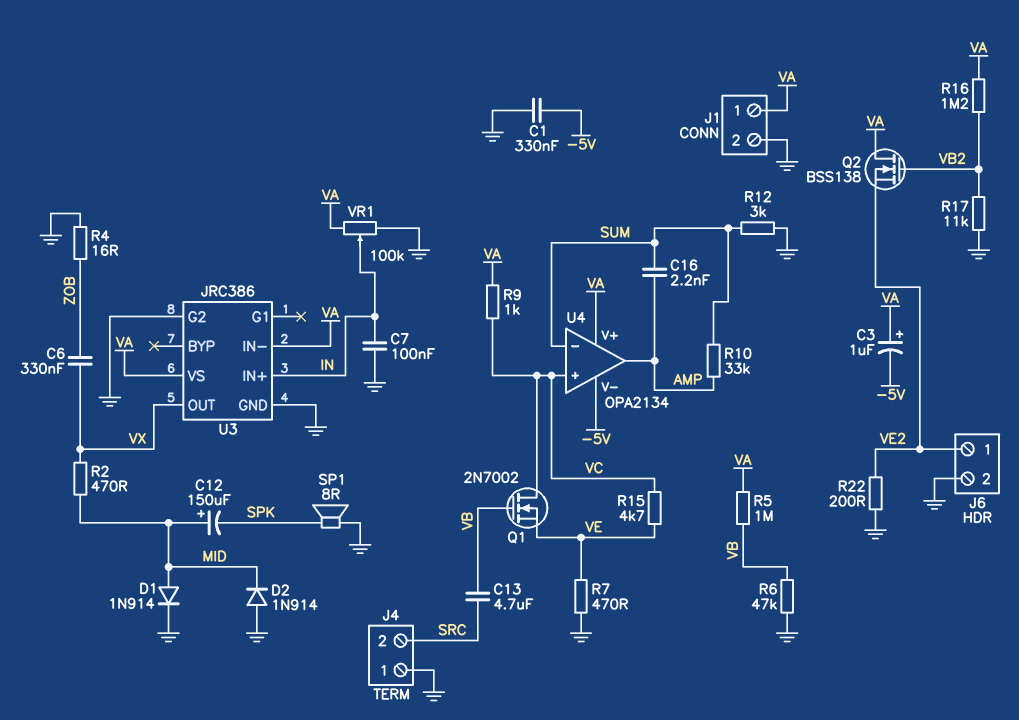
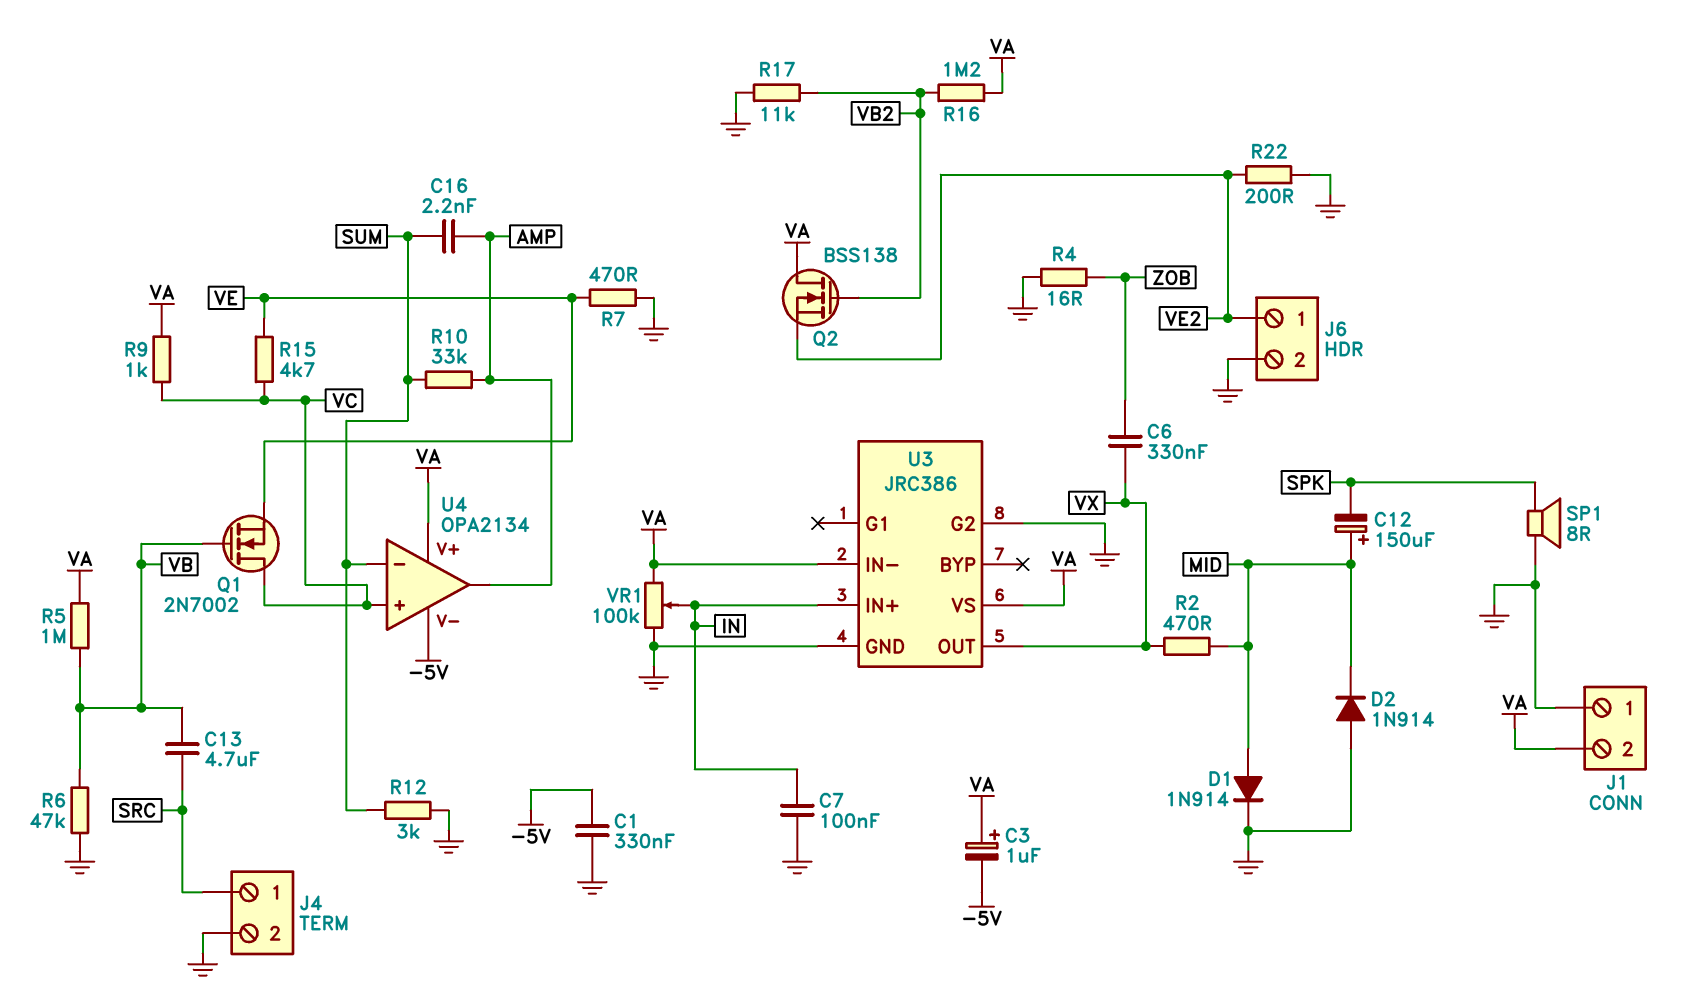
J1 pin 1: VA -> GND
J1 pin 2: GND -> VA
J4 pin 1: GND -> SRC
J4 pin 2: SRC -> GND

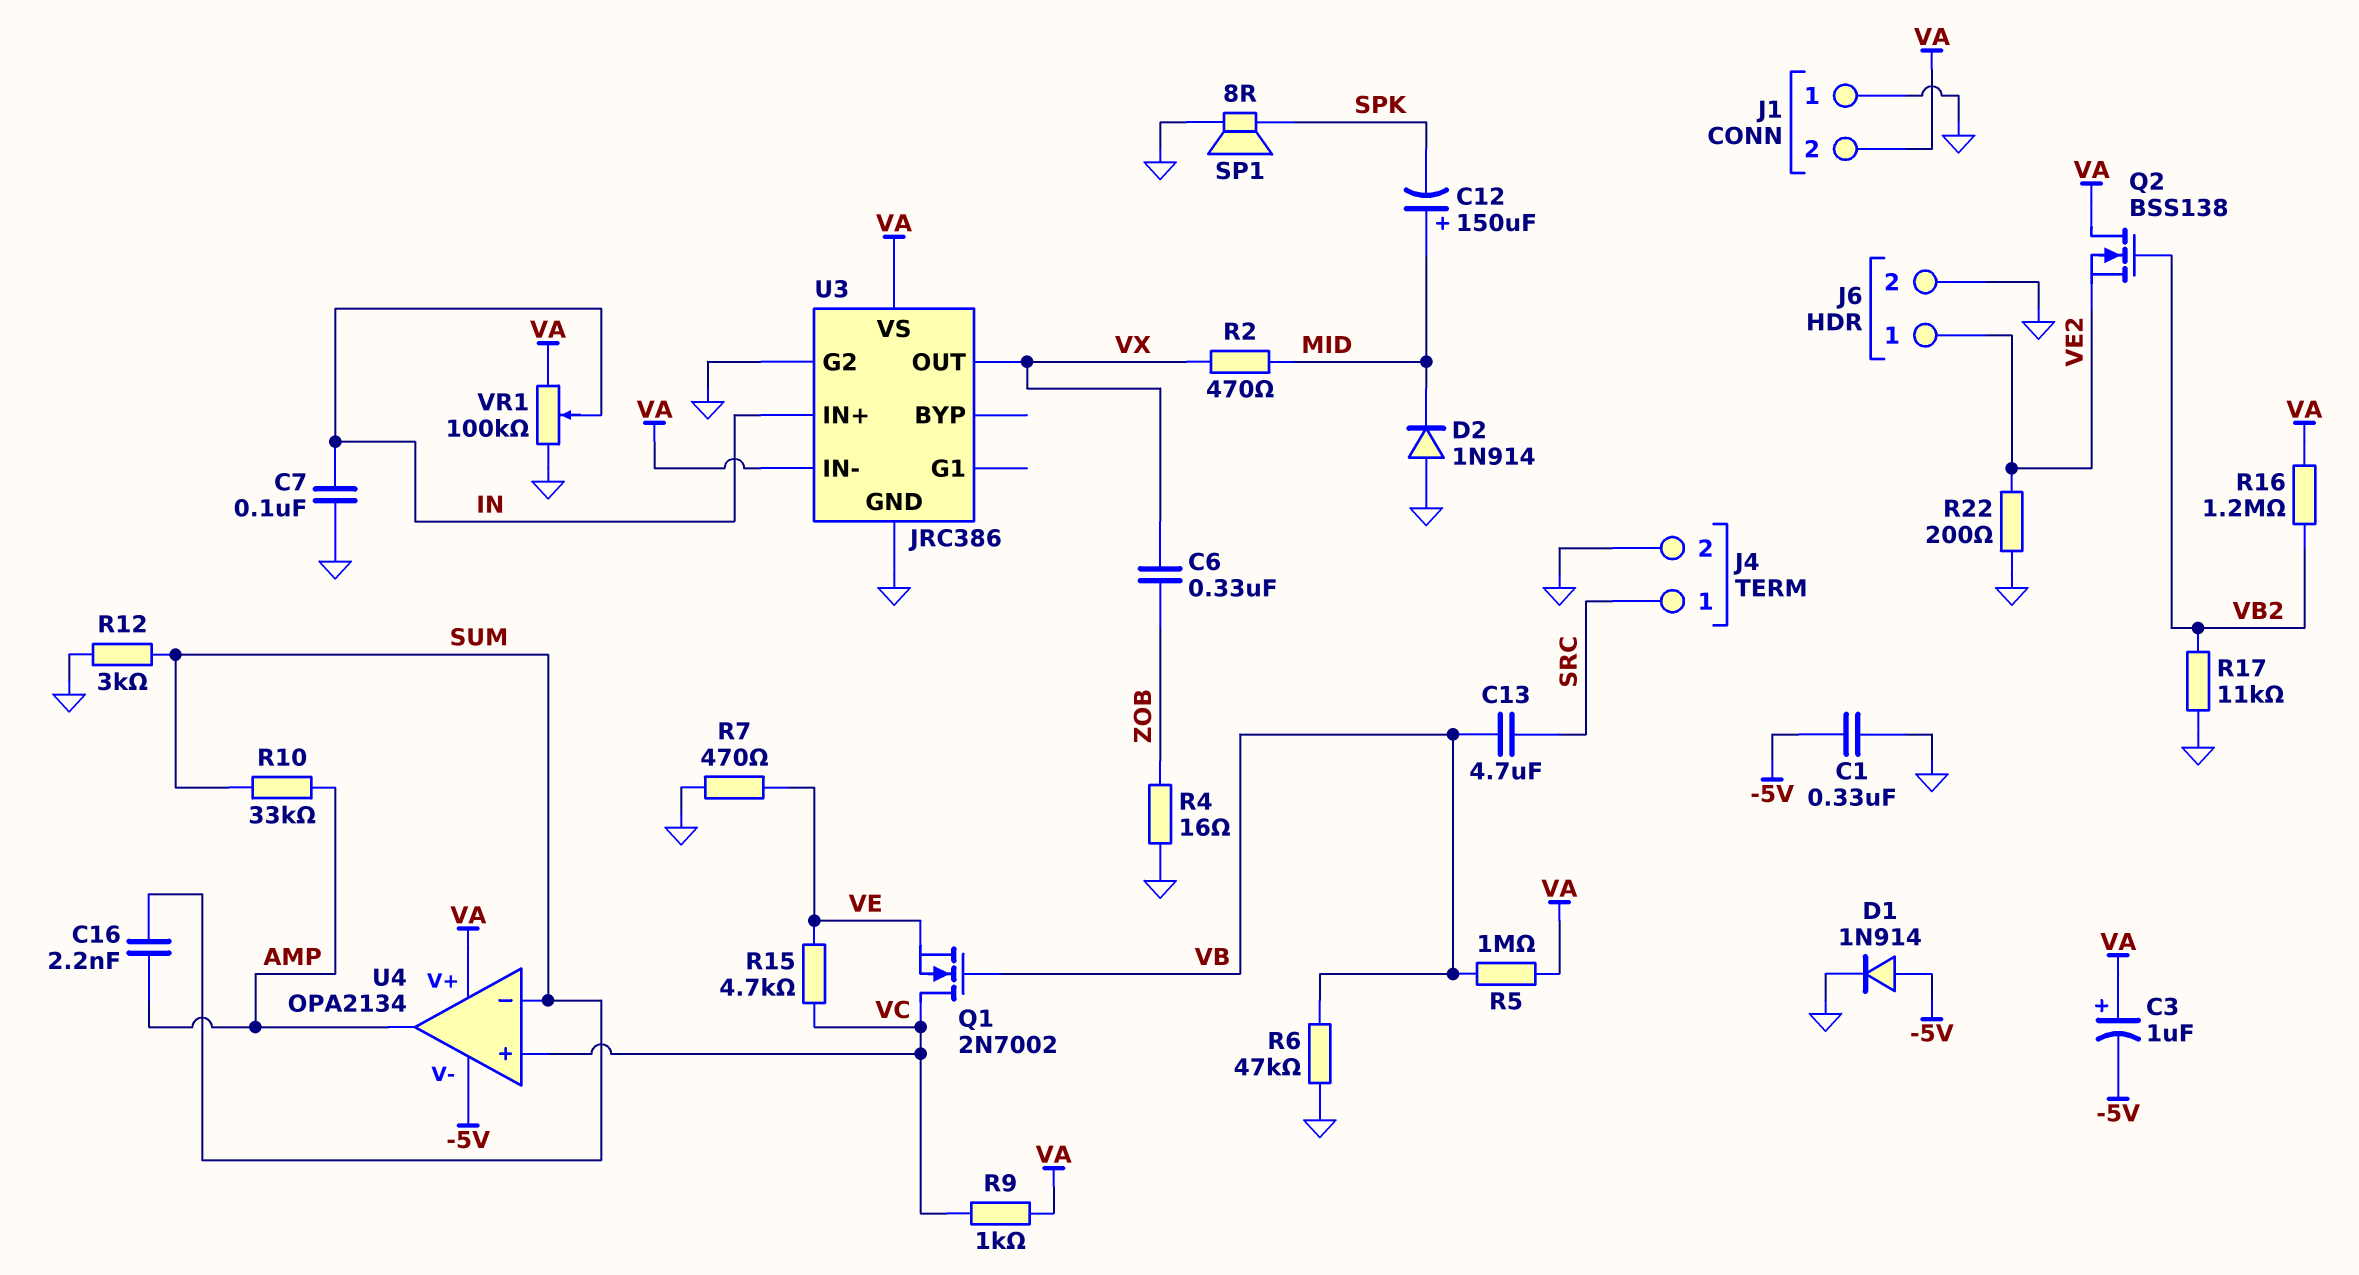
D1: diode 1N914 (A MID, K GND) -> diode 1N914 (A -5V, K GND)

